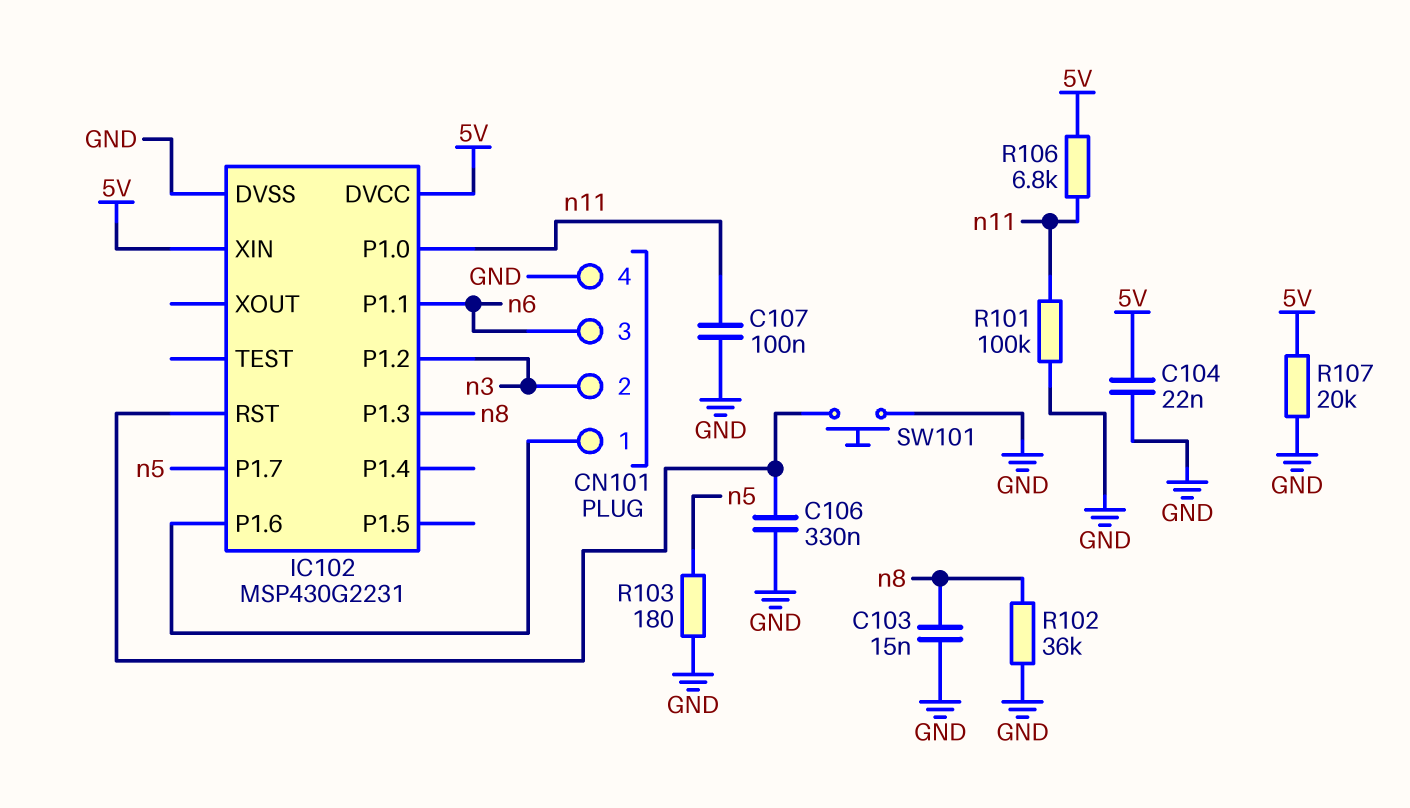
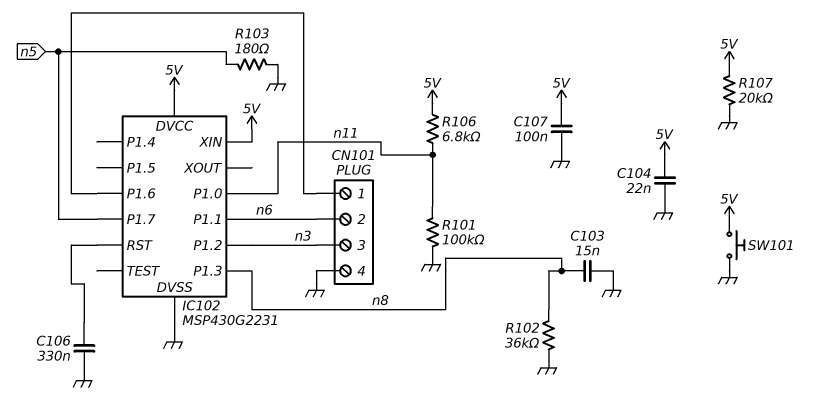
C107: 100nF (GND, n11) -> 100nF (5V, GND)
CN101 pin 2: n3 -> n6
CN101 pin 3: n6 -> n3
SW101: button (GND, IC102/RST) -> button (5V, GND)

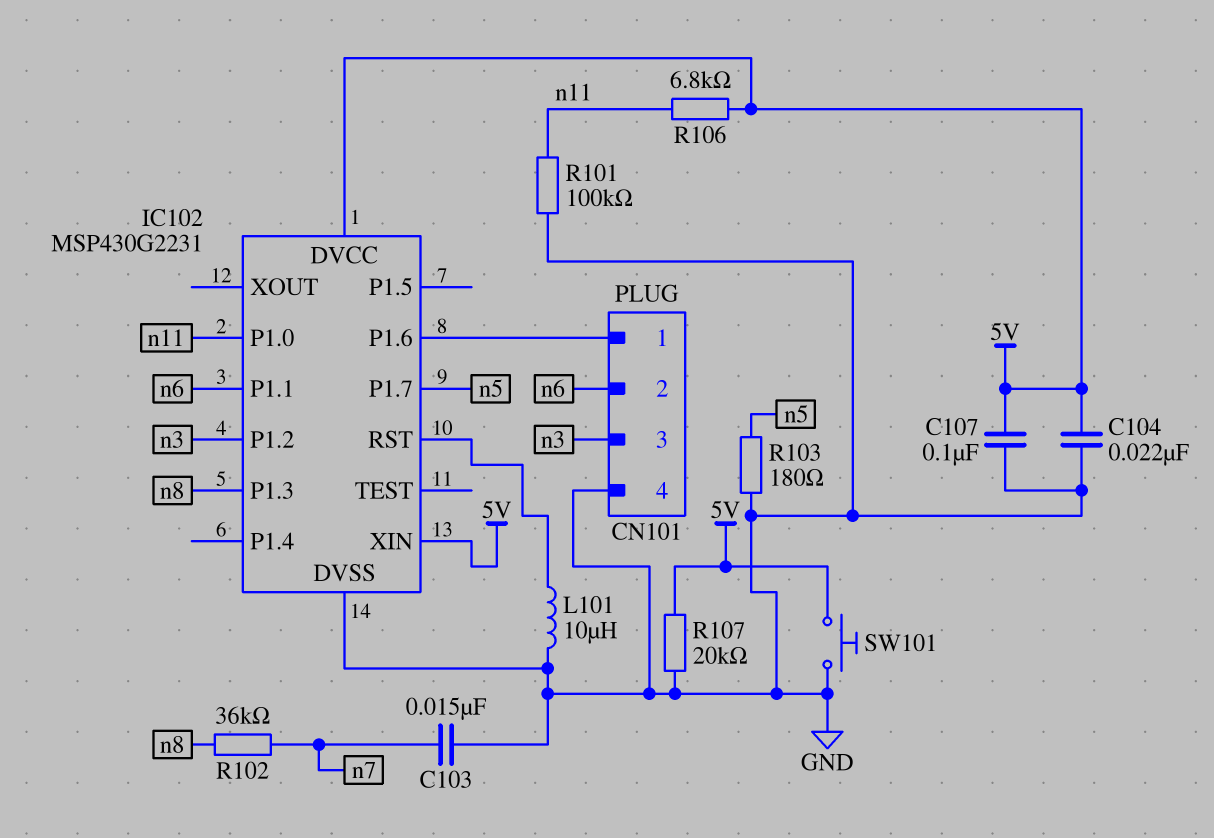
C103: 15nF (GND, n8) -> 15nF (GND, n7)
C106: 330nF (GND, IC102/RST) -> none
L101: none -> 10uH (GND, IC102/RST)
R102: 36k (GND, n8) -> 36k (n7, n8)

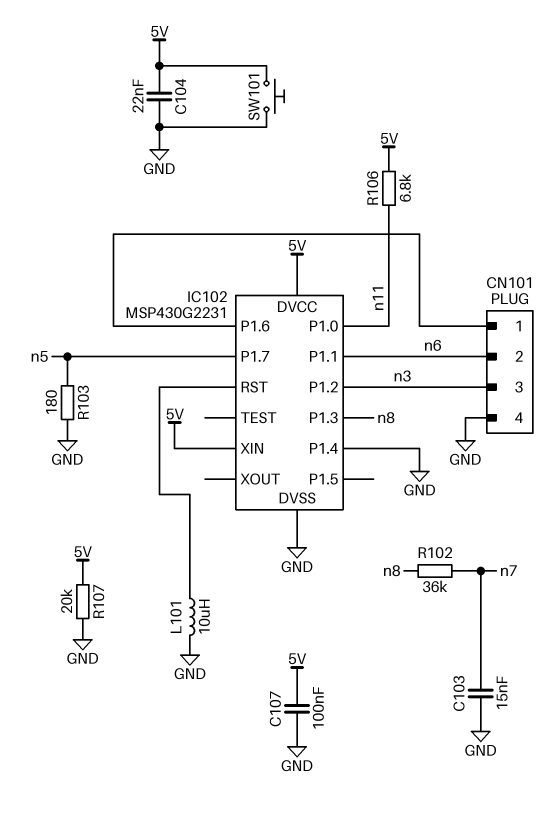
IC102 pin P1.4: none -> GND
R101: 100k (GND, n11) -> none

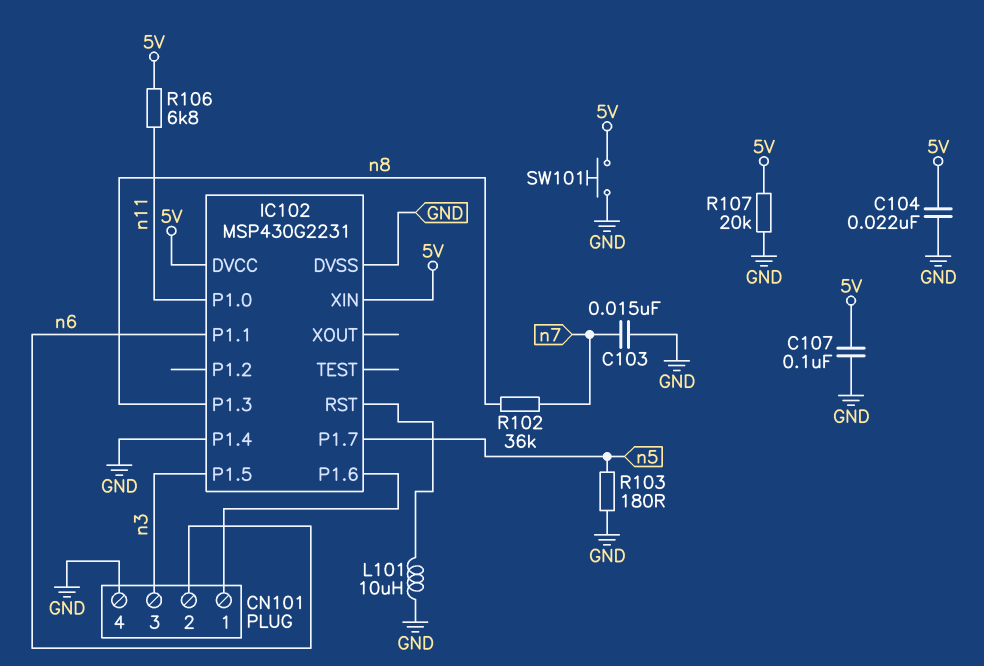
IC102 pin P1.2: n3 -> none
IC102 pin P1.5: none -> n3

